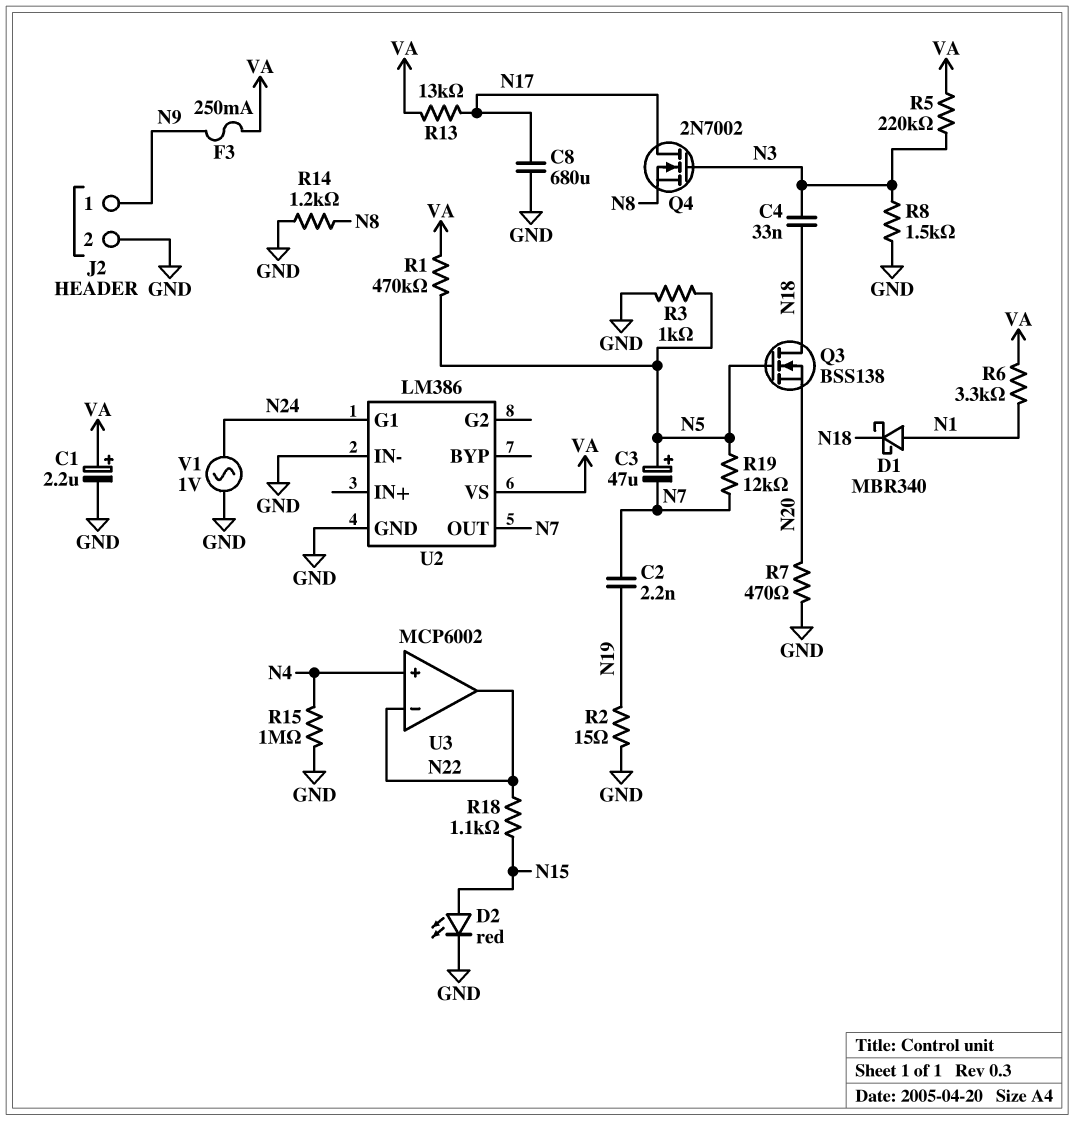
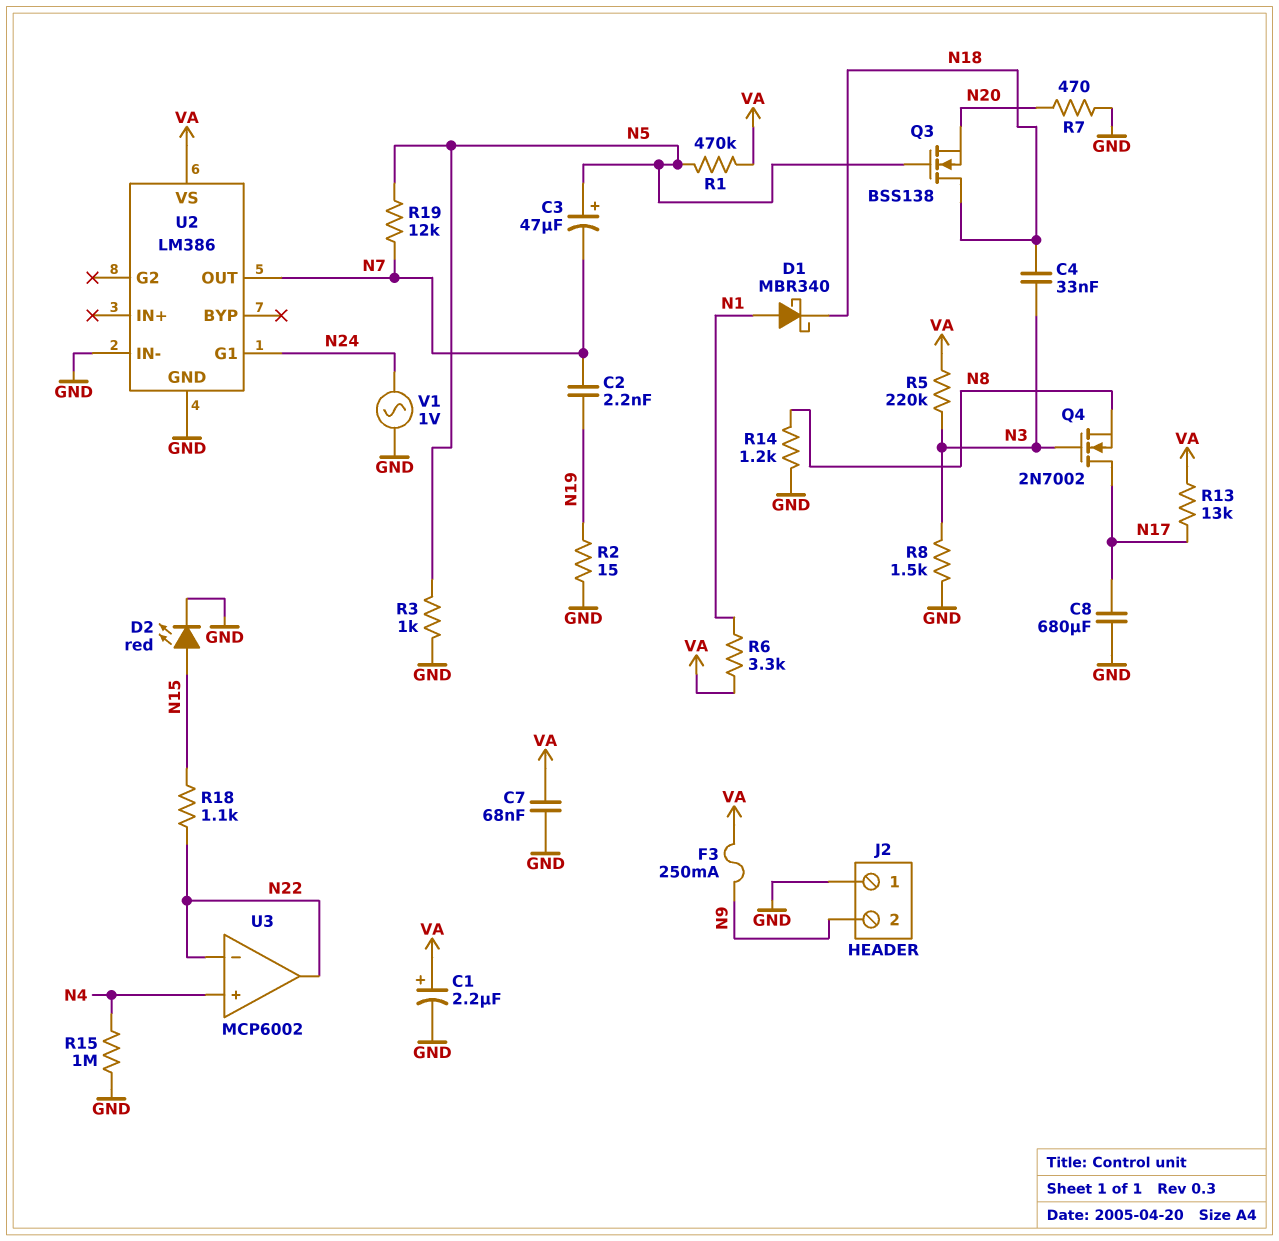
C7: none -> 68nF (GND, VA)
J2 pin 1: N9 -> GND
J2 pin 2: GND -> N9

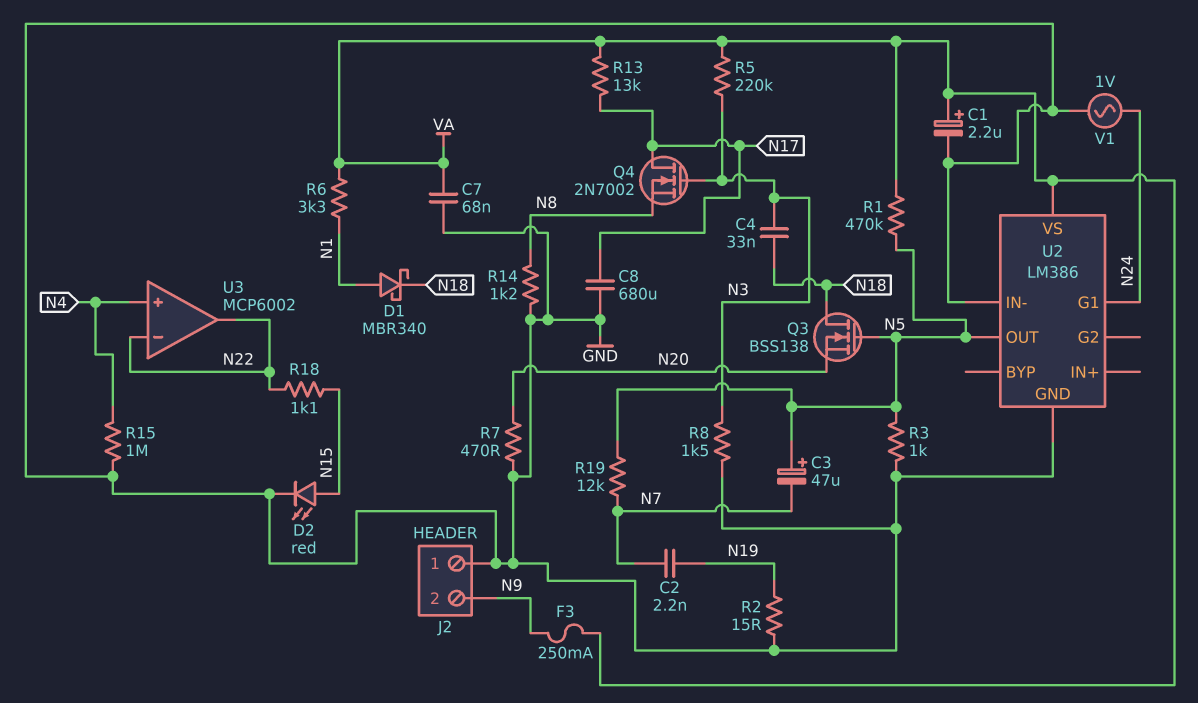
U2 pin OUT: N7 -> N5

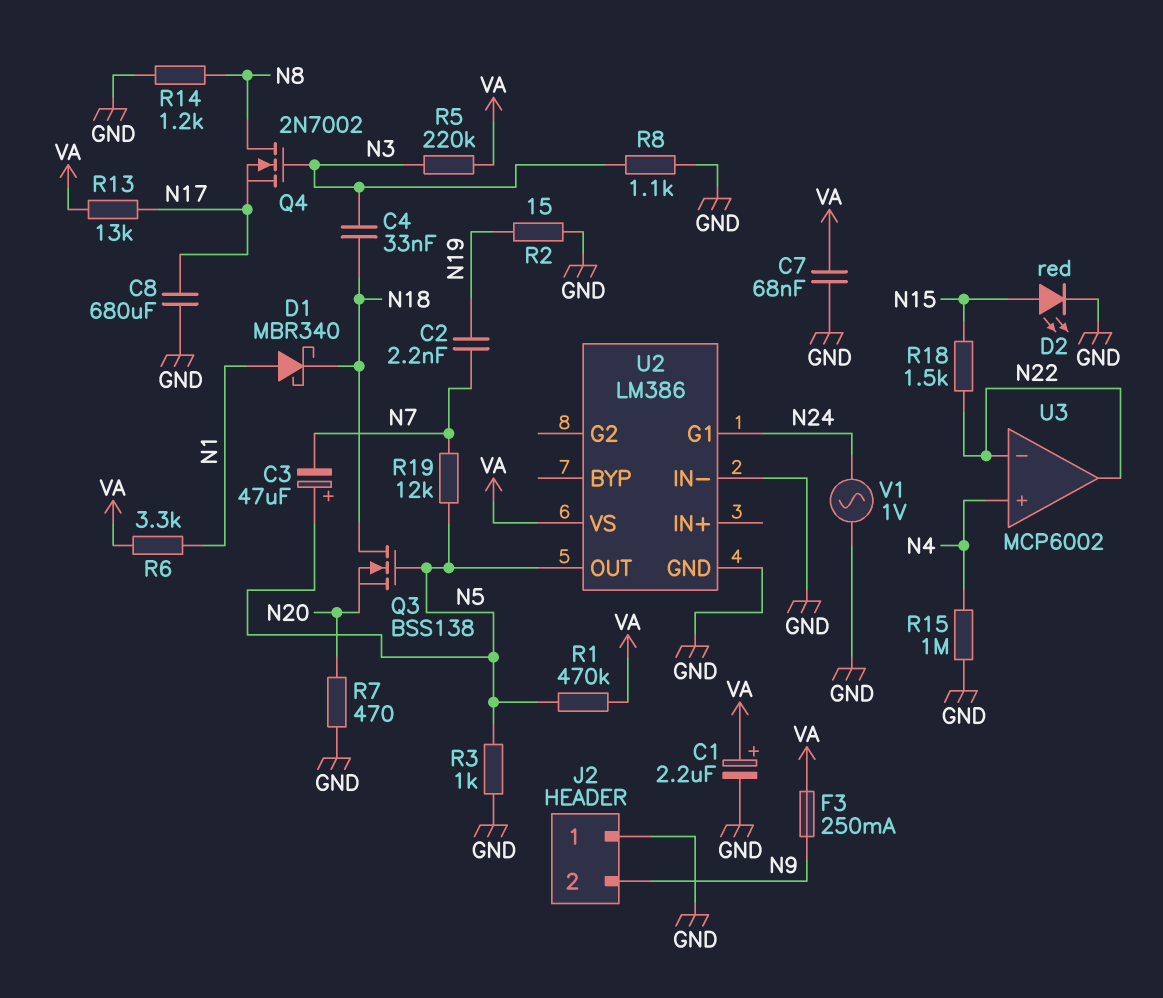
Q4: NMOS 2N7002 (G N3, D N17, S N8) -> NMOS 2N7002 (G N3, D N8, S N17)
R8: 1.5k (GND, N3) -> 1.1k (GND, N3)
R18: 1.1k (N15, N22) -> 1.5k (N15, N22)

